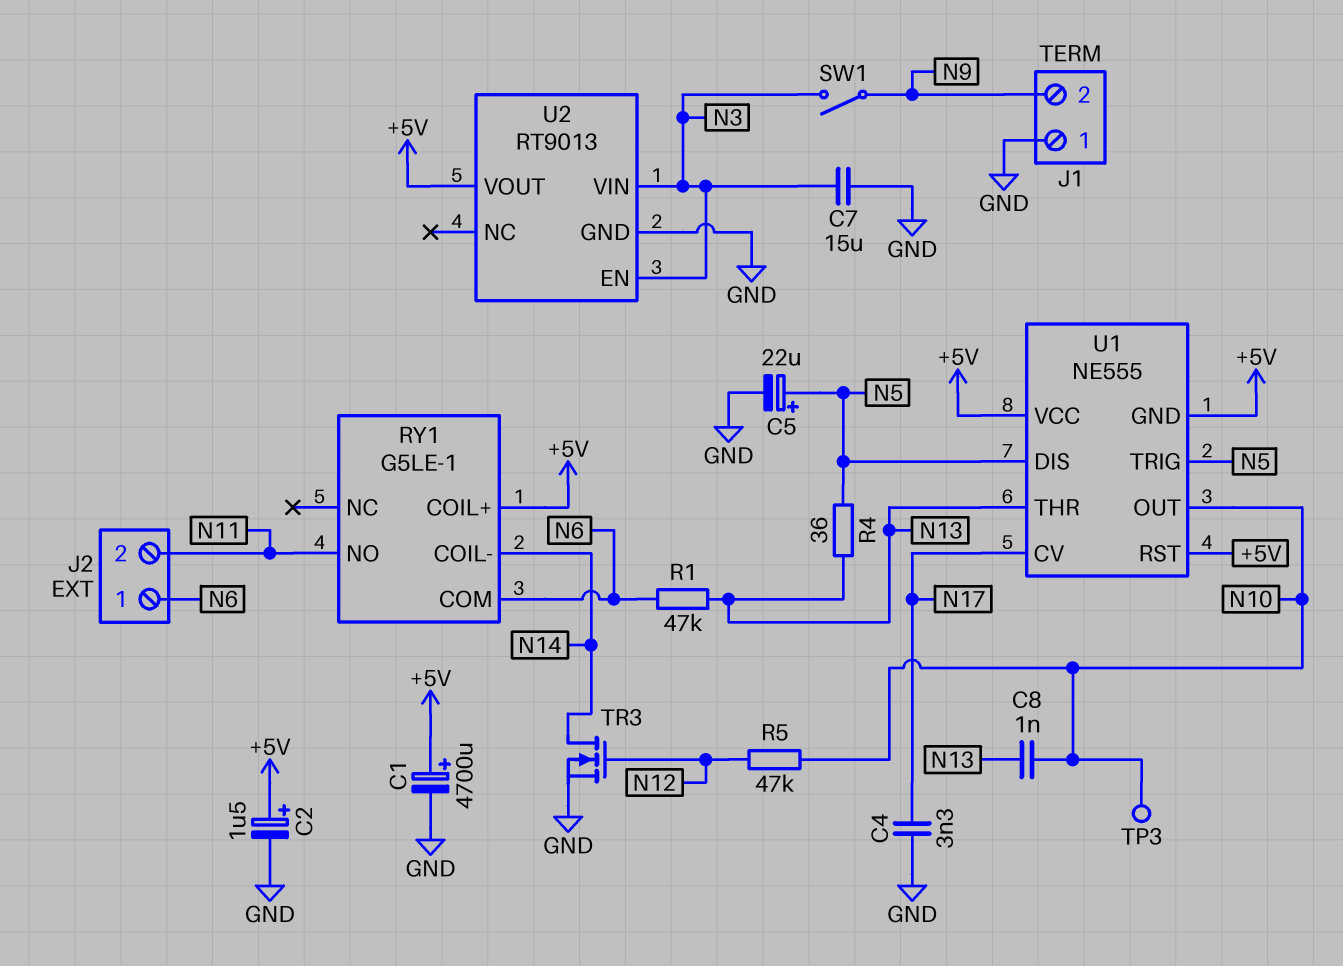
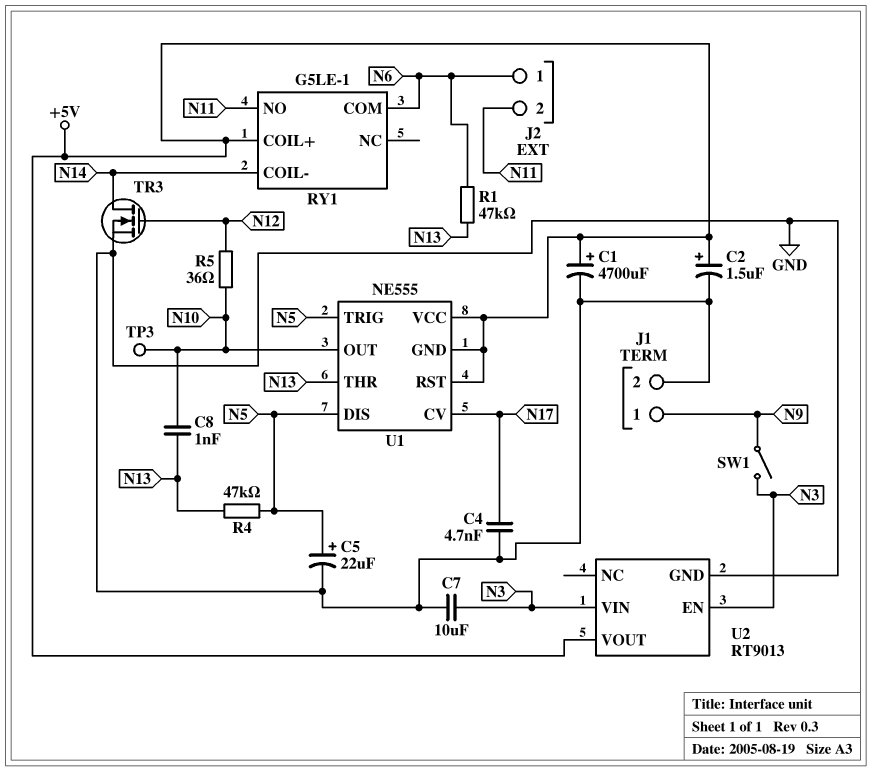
C4: 3.3nF (GND, N17) -> 4.7nF (GND, N17)
C7: 15uF (GND, N3) -> 10uF (GND, N3)
J1 pin 1: GND -> N9
J1 pin 2: N9 -> GND
R4: 36 (N5, N13) -> 47k (N5, N13)
R5: 47k (N10, N12) -> 36 (N10, N12)

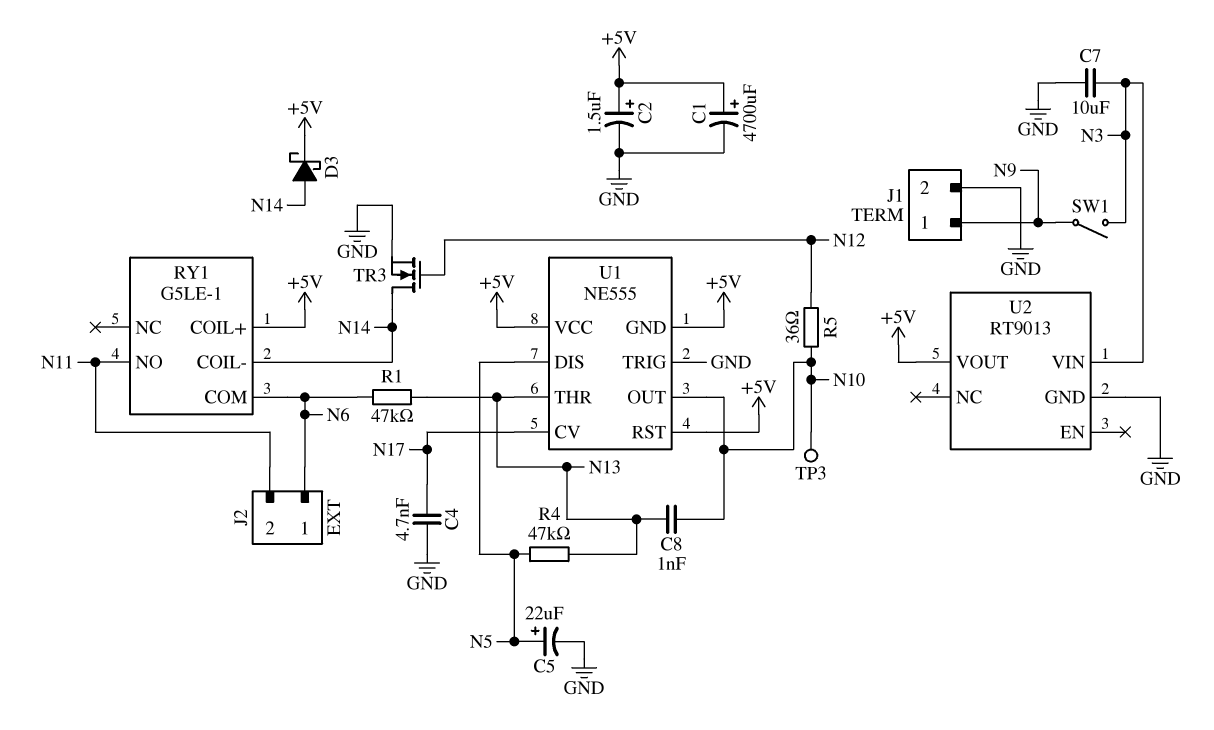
D3: none -> schottky (A N14, K +5V)
U1 pin TRIG: N5 -> GND
U2 pin EN: N3 -> none

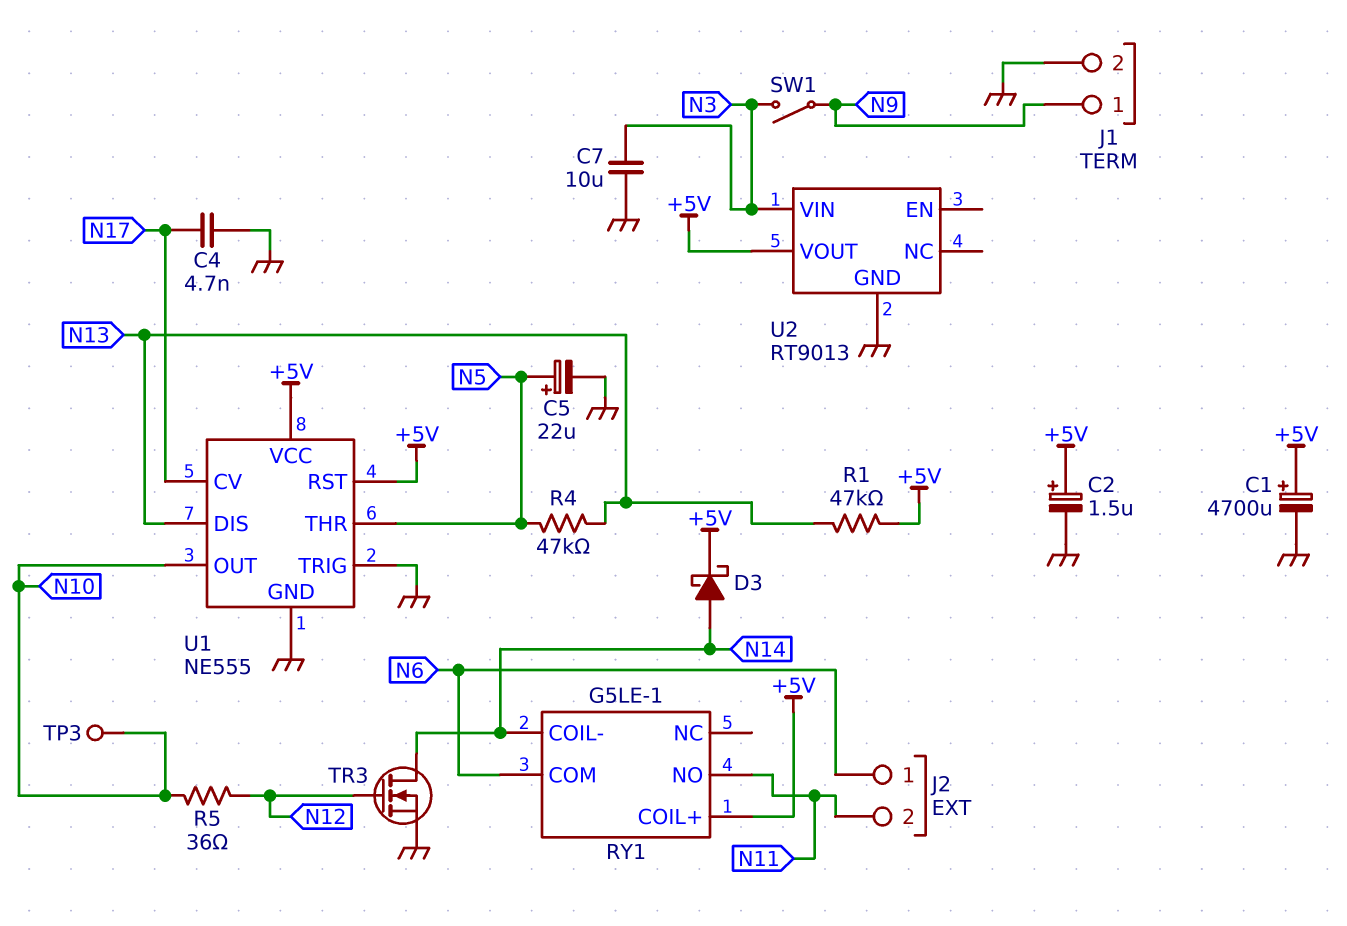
C8: 1nF (N10, N13) -> none
R1: 47k (N6, N13) -> 47k (+5V, N13)
U1 pin DIS: N5 -> N13
U1 pin GND: +5V -> GND
U1 pin THR: N13 -> N5

